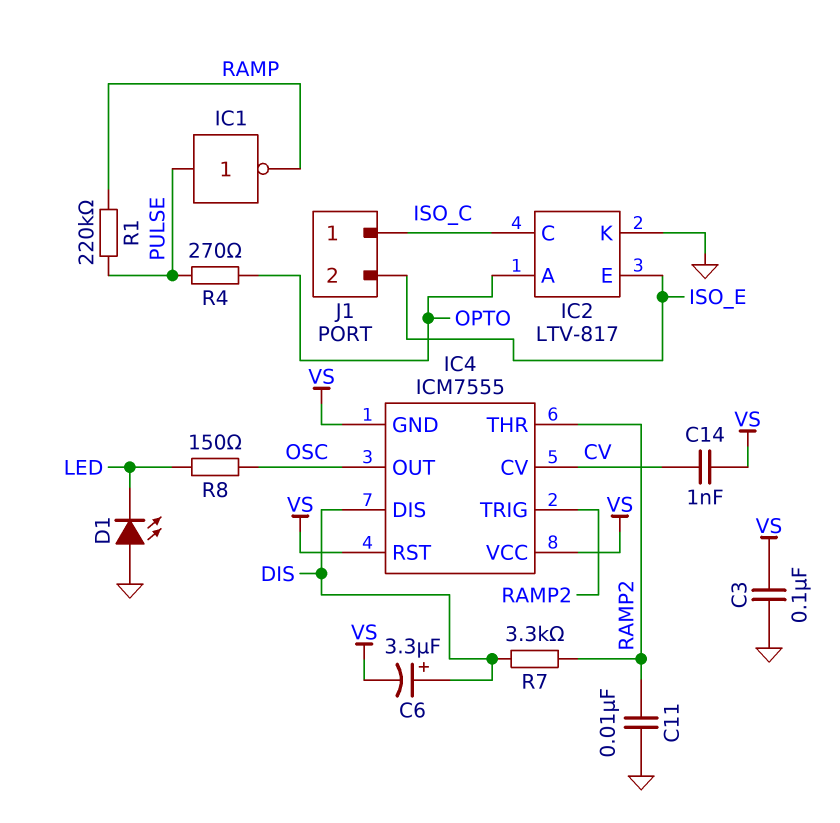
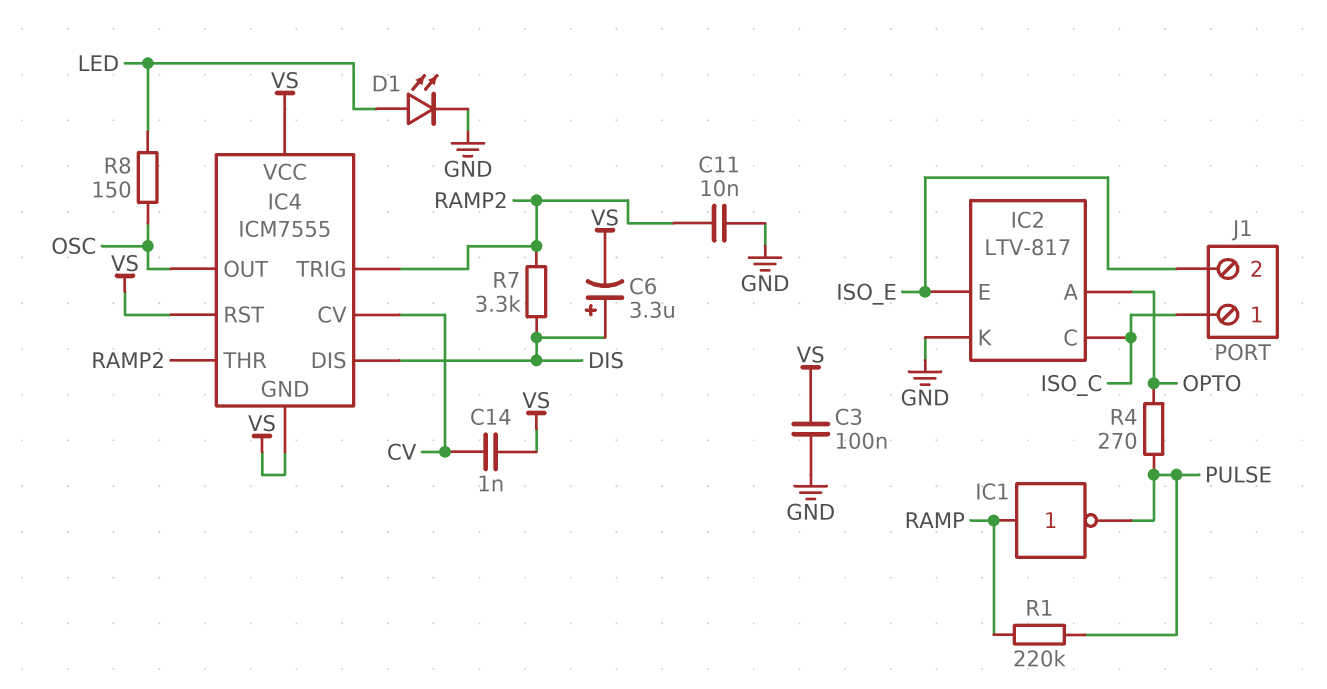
D1: LED (A GND, K LED) -> LED (A LED, K GND)
IC1: NOT (in PULSE, out RAMP) -> NOT (in RAMP, out PULSE)

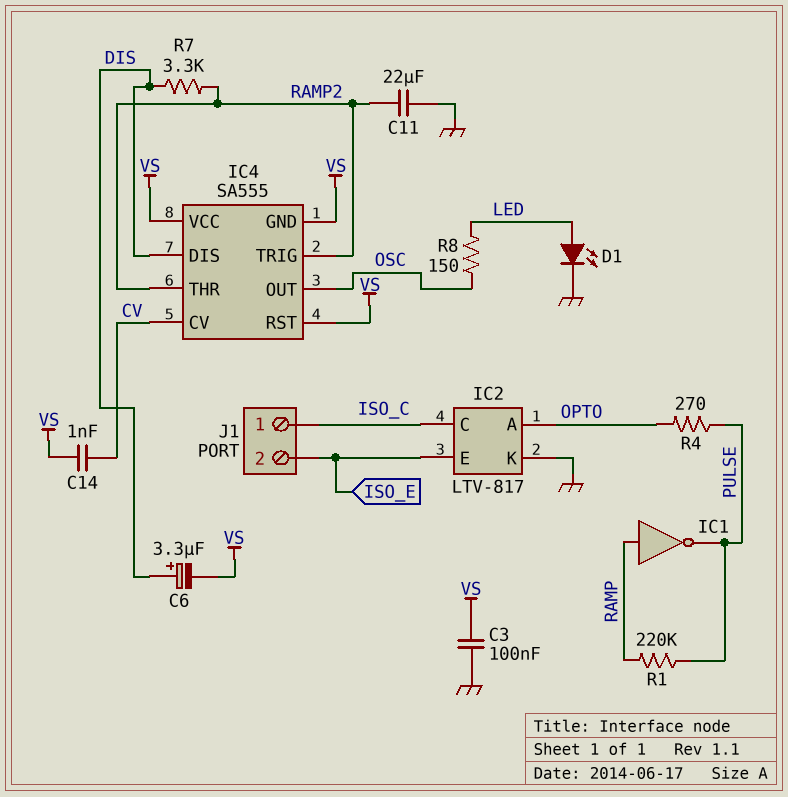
C11: 10nF (GND, RAMP2) -> 22uF (GND, RAMP2)
IC4: ICM7555 -> SA555

